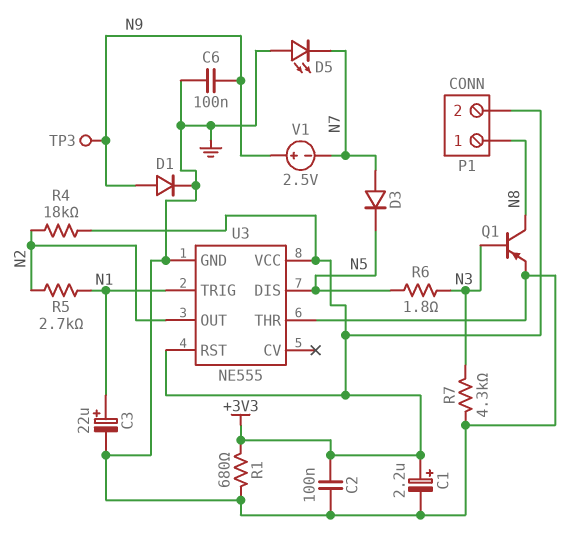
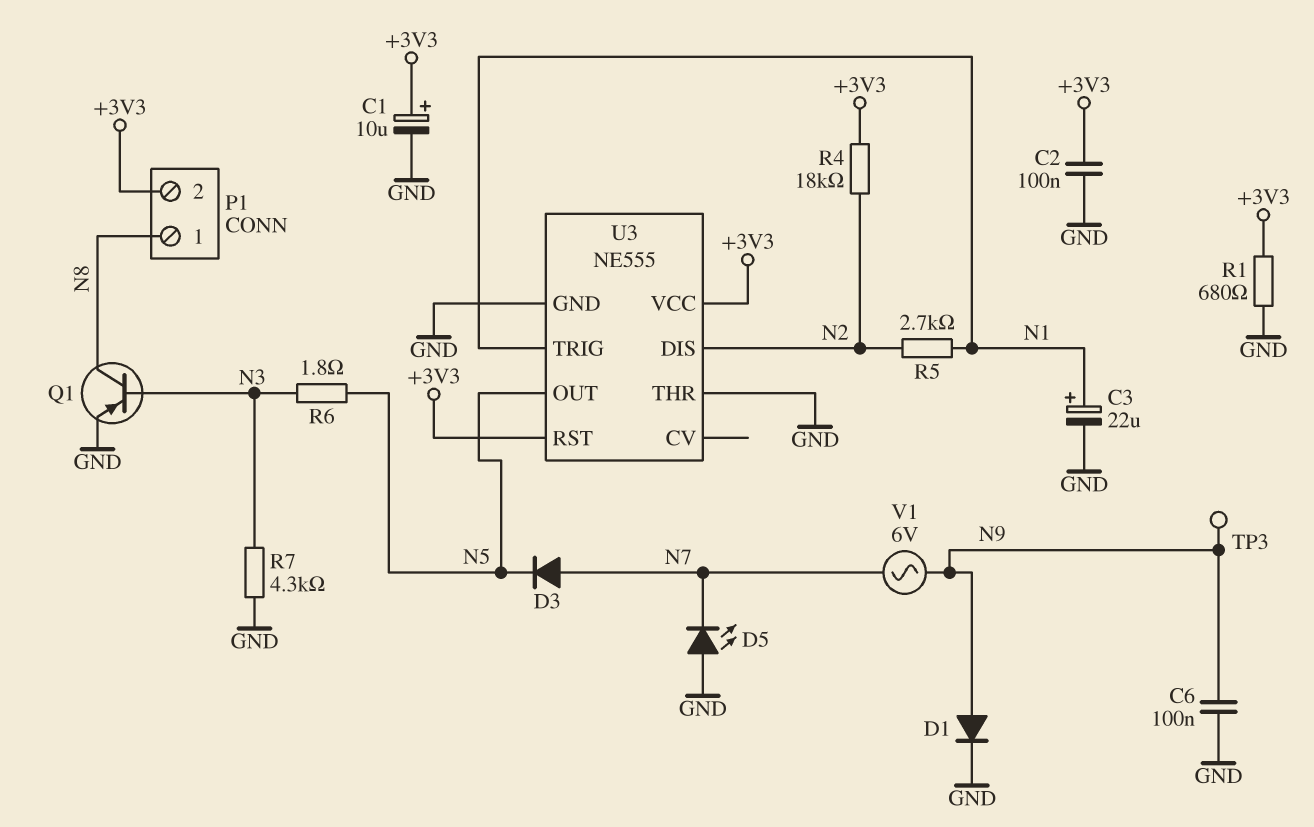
C1: 2.2uF (plus +3V3, minus GND) -> 10uF (plus +3V3, minus GND)
U3 pin DIS: N5 -> N2
U3 pin OUT: N2 -> N5
V1: 2.5V (plus N9, minus N7) -> AC 6V (N7, N9)

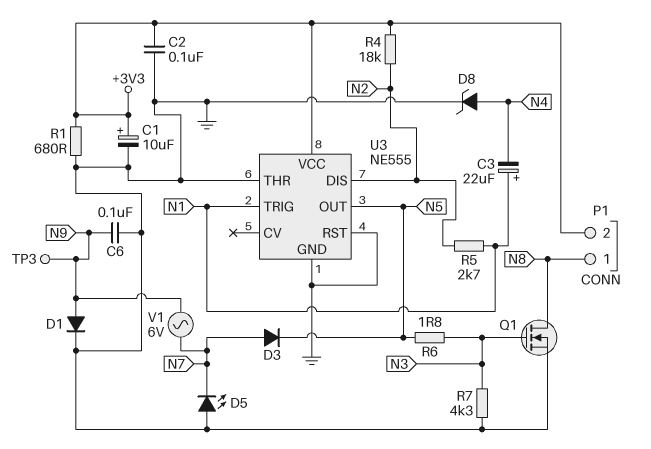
C3: 22uF (plus N1, minus GND) -> 22uF (plus N1, minus N4)
D8: none -> zener (A N4, K GND)
Q1: PNP (B N3, C N8, E GND) -> NMOS (G N3, D N8, S GND)
U3 pin RST: +3V3 -> GND

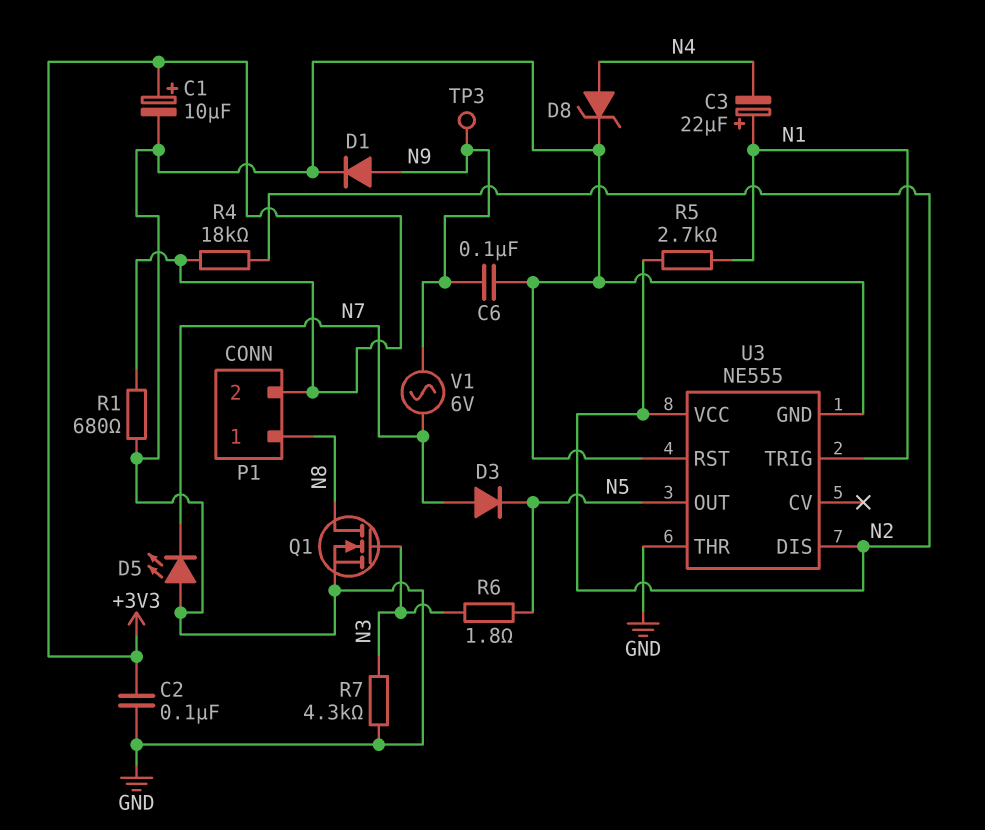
U3 pin VCC: +3V3 -> N2

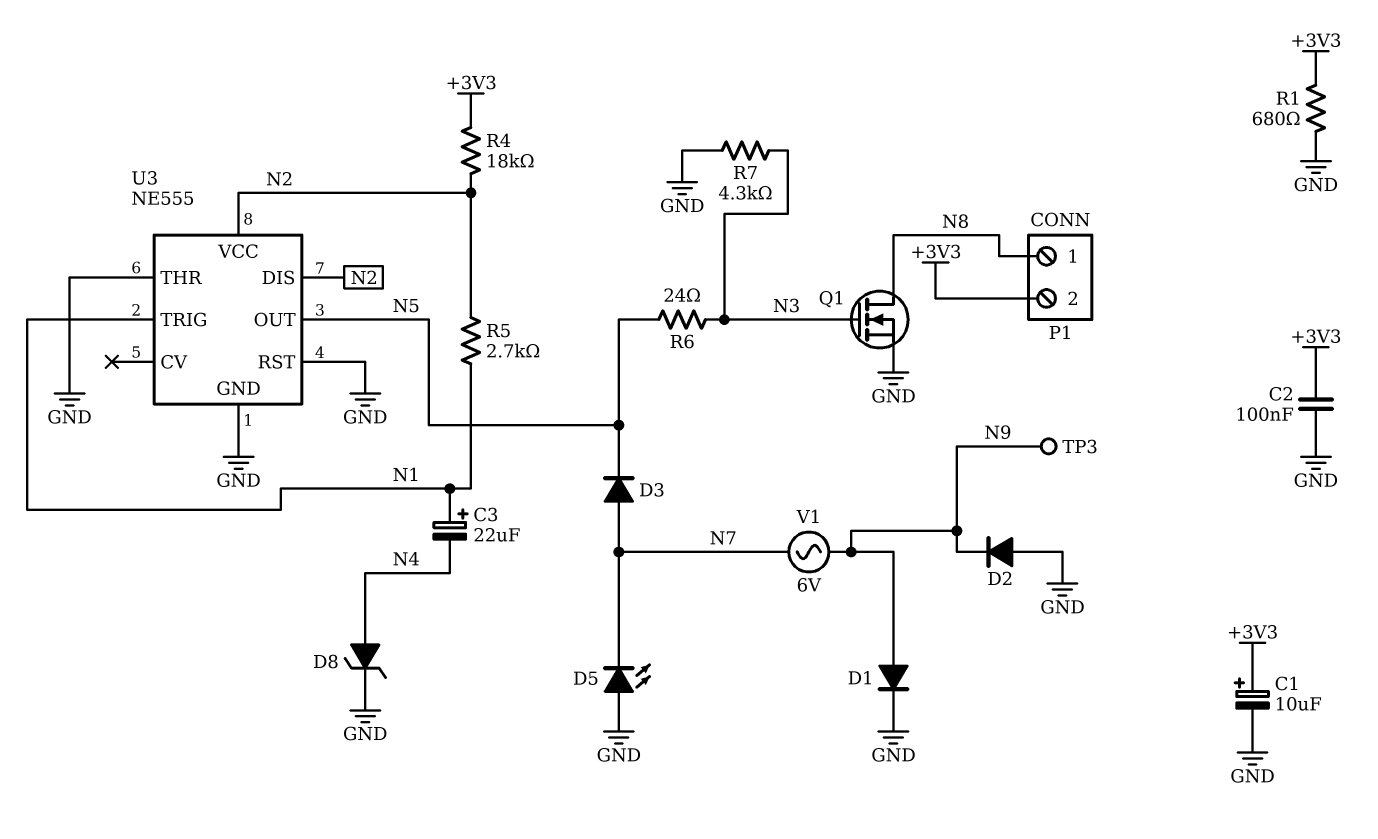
C6: 100nF (GND, N9) -> none
D2: none -> diode (A GND, K N9)
R6: 1.8 (N3, N5) -> 24 (N3, N5)

